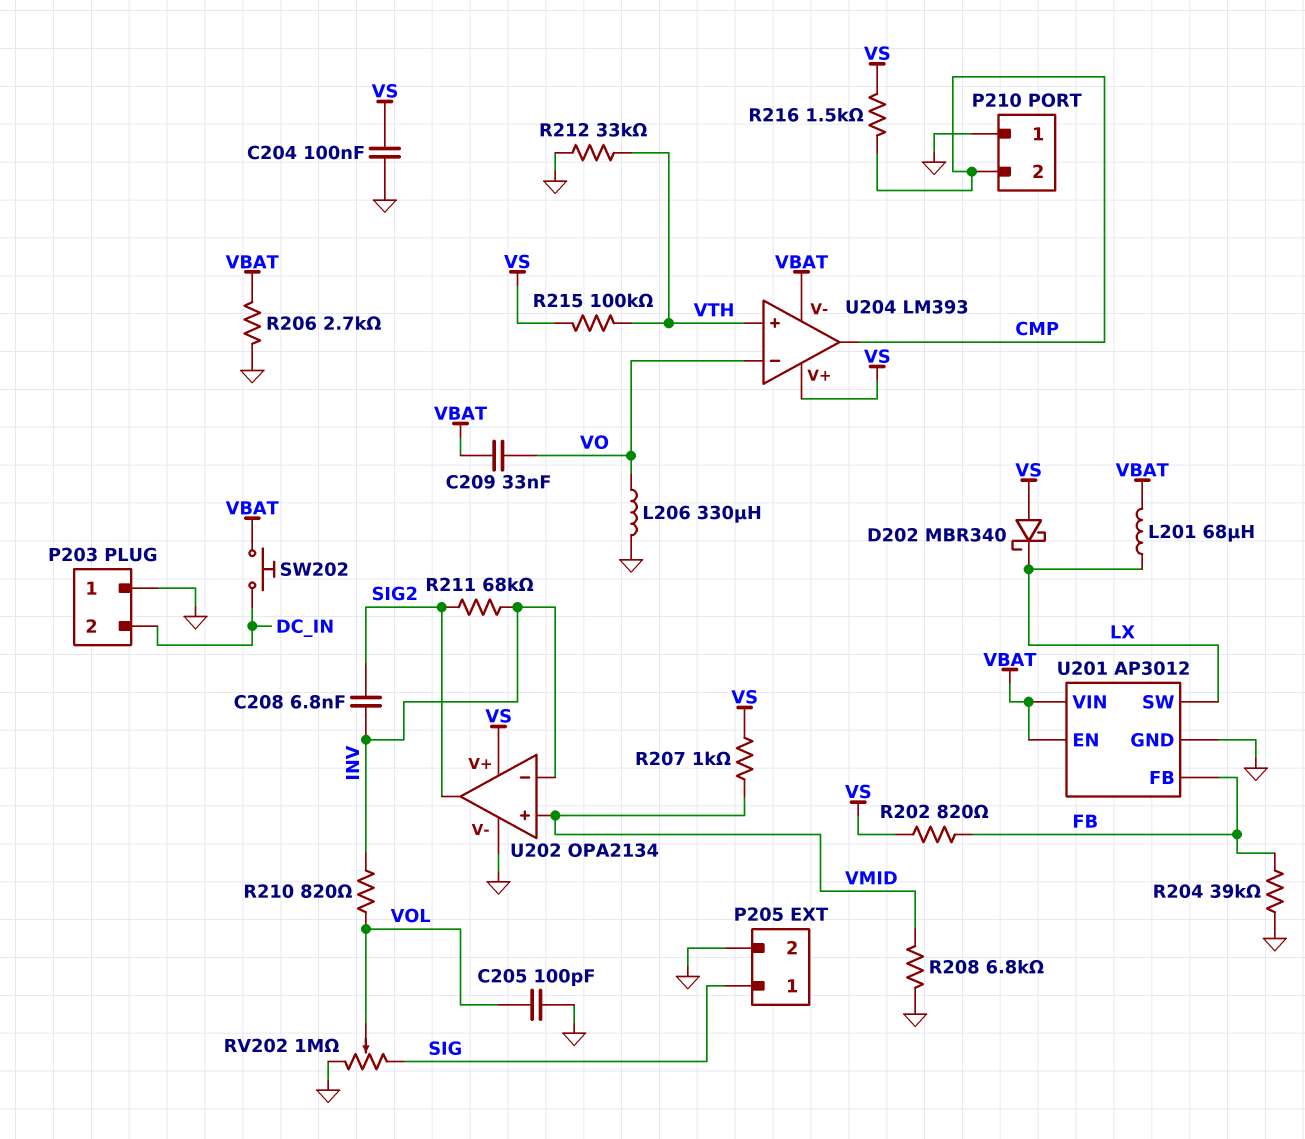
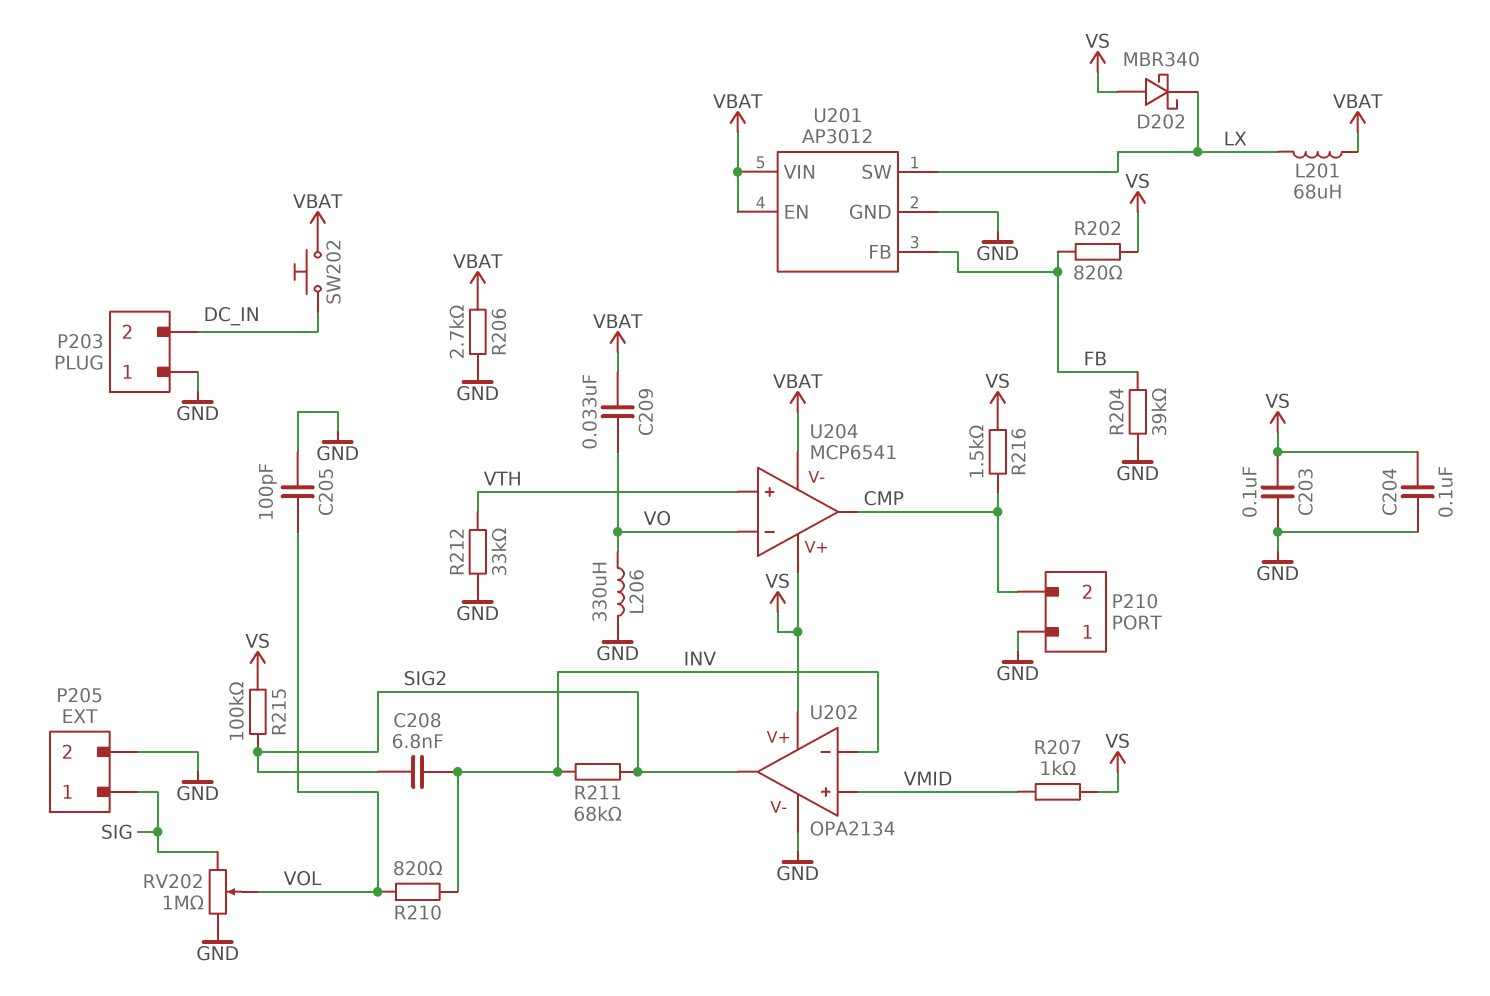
C203: none -> 100nF (GND, VS)
R208: 6.8k (GND, VMID) -> none
R215: 100k (VS, VTH) -> 100k (SIG2, VS)
U204: LM393 -> MCP6541

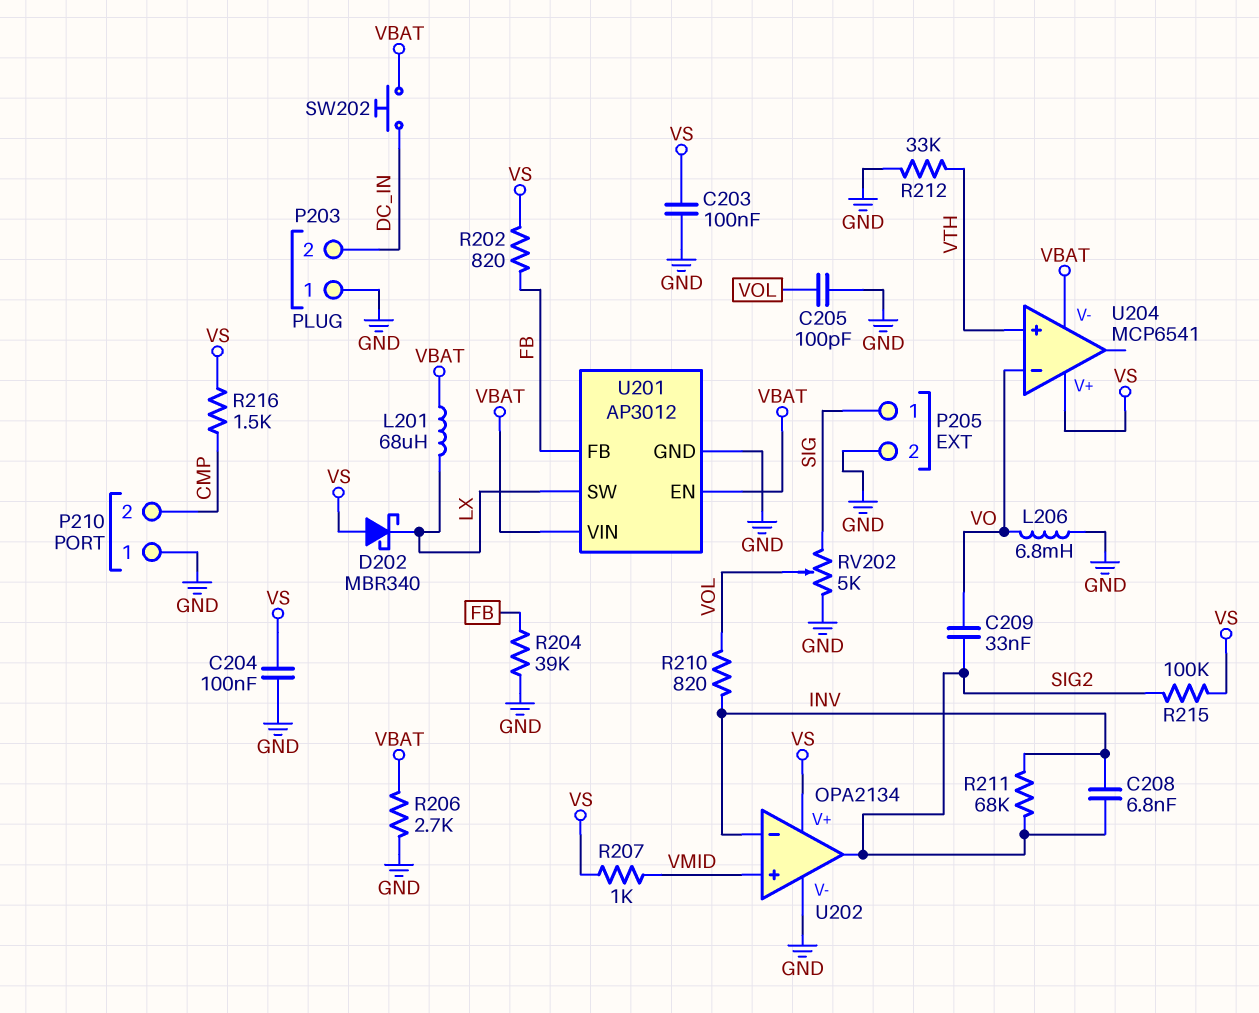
C209: 33nF (VBAT, VO) -> 33nF (SIG2, VO)
L206: 330uH (GND, VO) -> 6.8mH (GND, VO)
RV202: 1M (GND, SIG, wiper VOL) -> 5k (GND, SIG, wiper VOL)
U204 pin out: CMP -> none

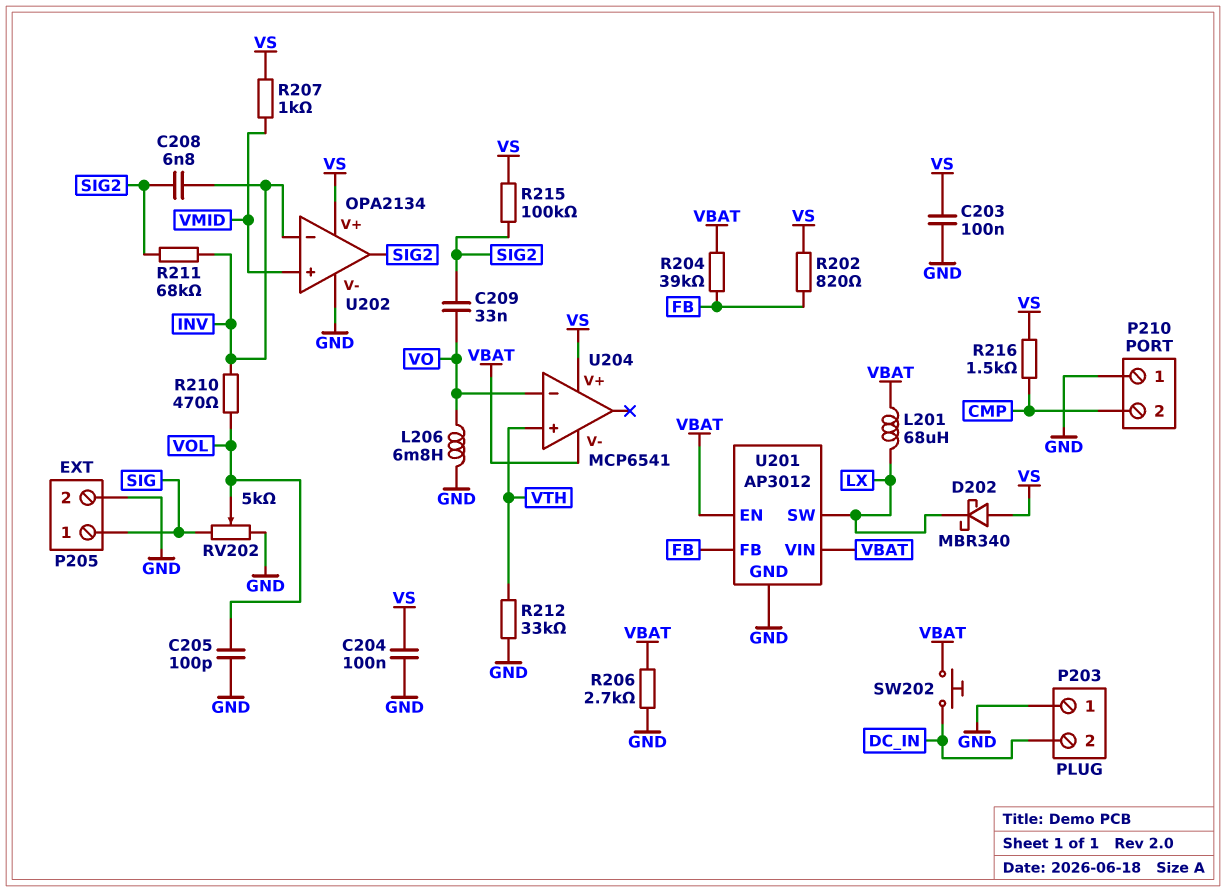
R204: 39k (FB, GND) -> 39k (FB, VBAT)
R210: 820 (INV, VOL) -> 470 (INV, VOL)

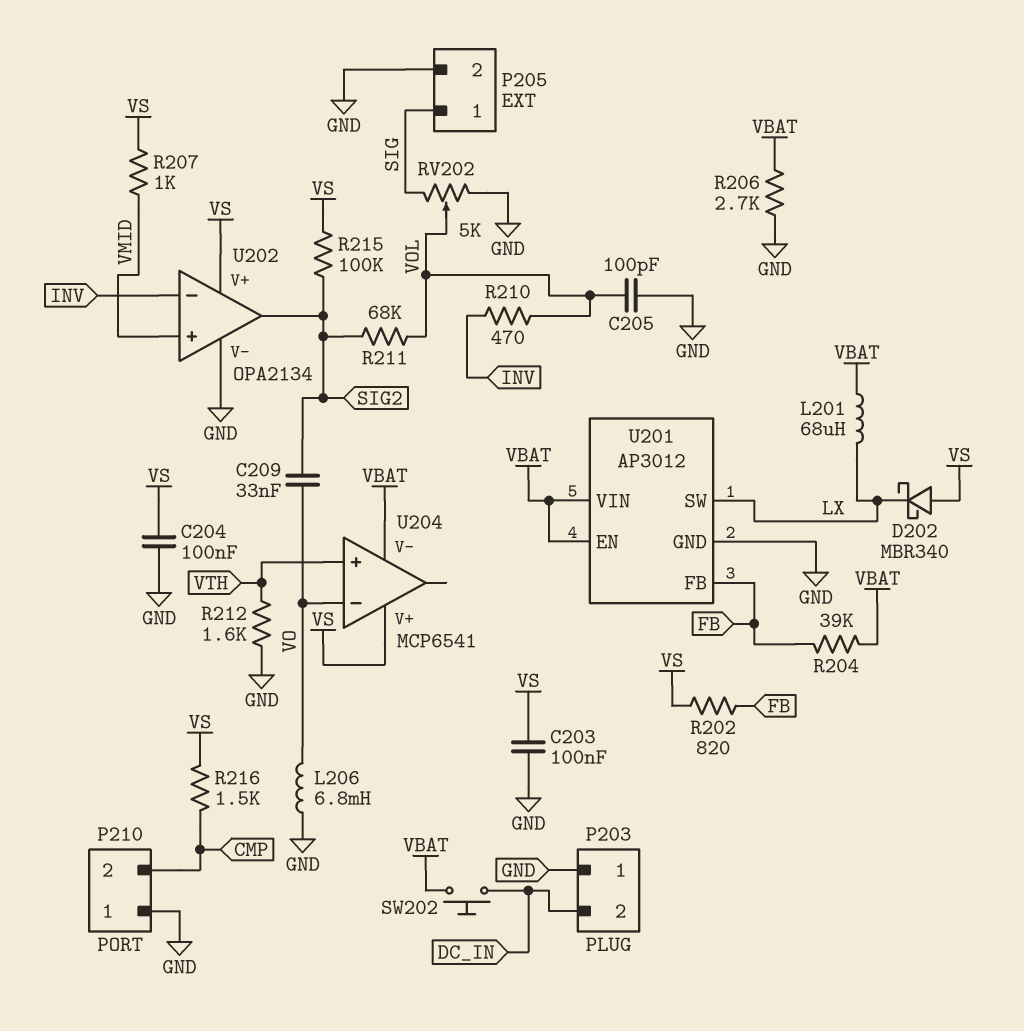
C208: 6.8nF (INV, SIG2) -> none
R211: 68k (INV, SIG2) -> 68k (SIG2, VOL)
R212: 33k (GND, VTH) -> 1.6k (GND, VTH)

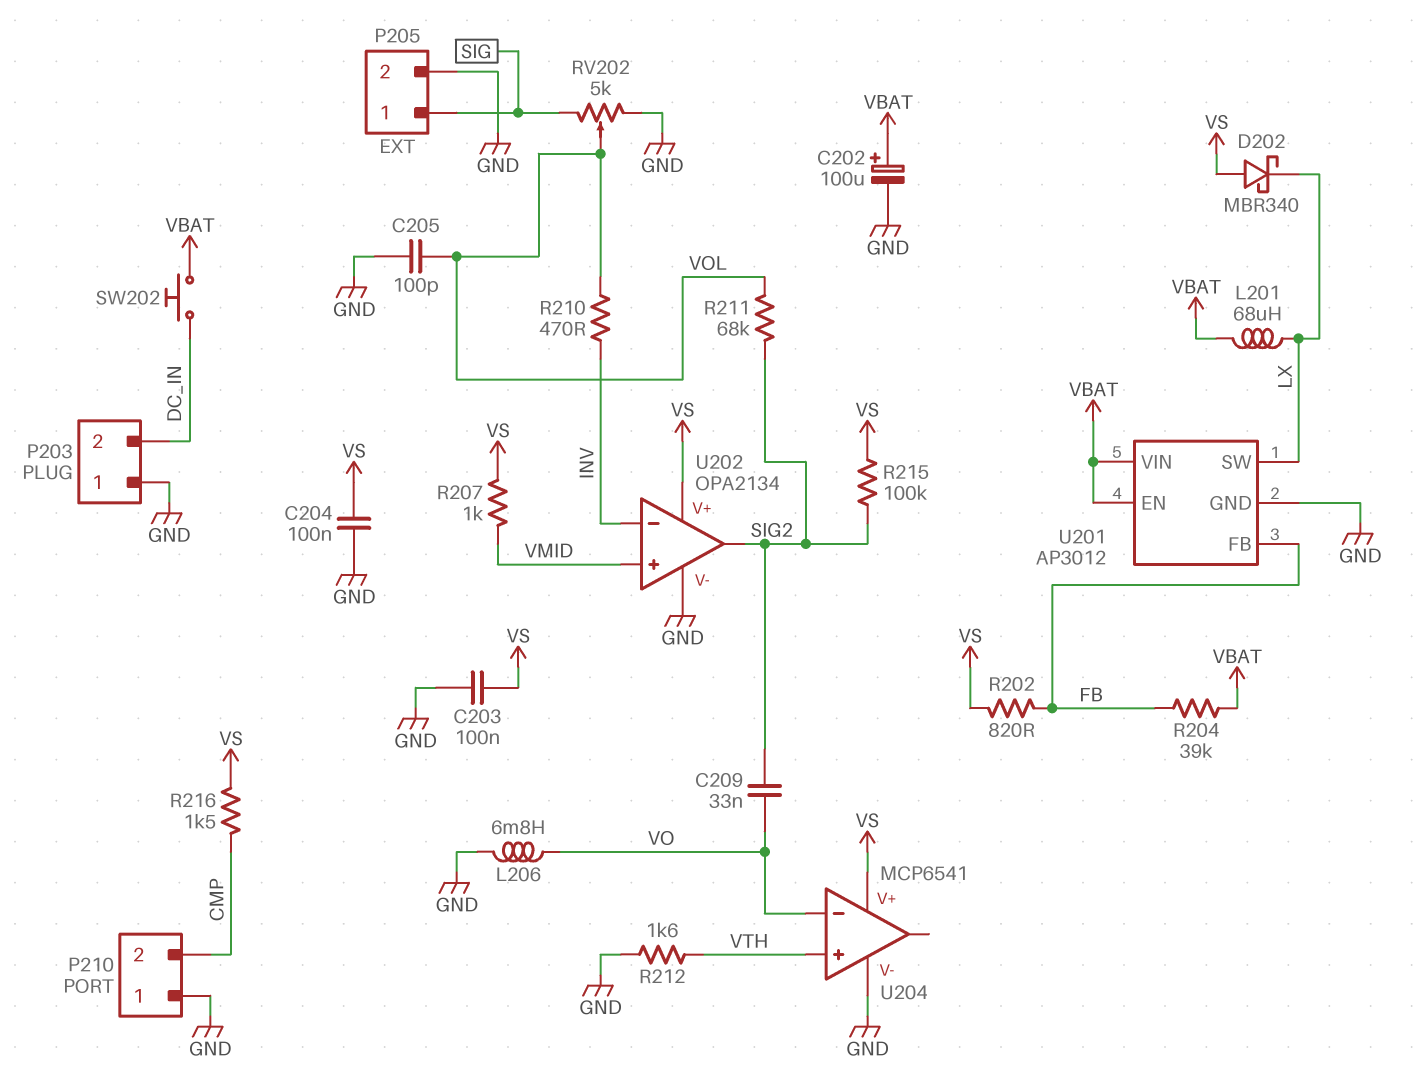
C202: none -> 100uF (plus VBAT, minus GND)
R206: 2.7k (GND, VBAT) -> none
U204 pin V-: VBAT -> GND

